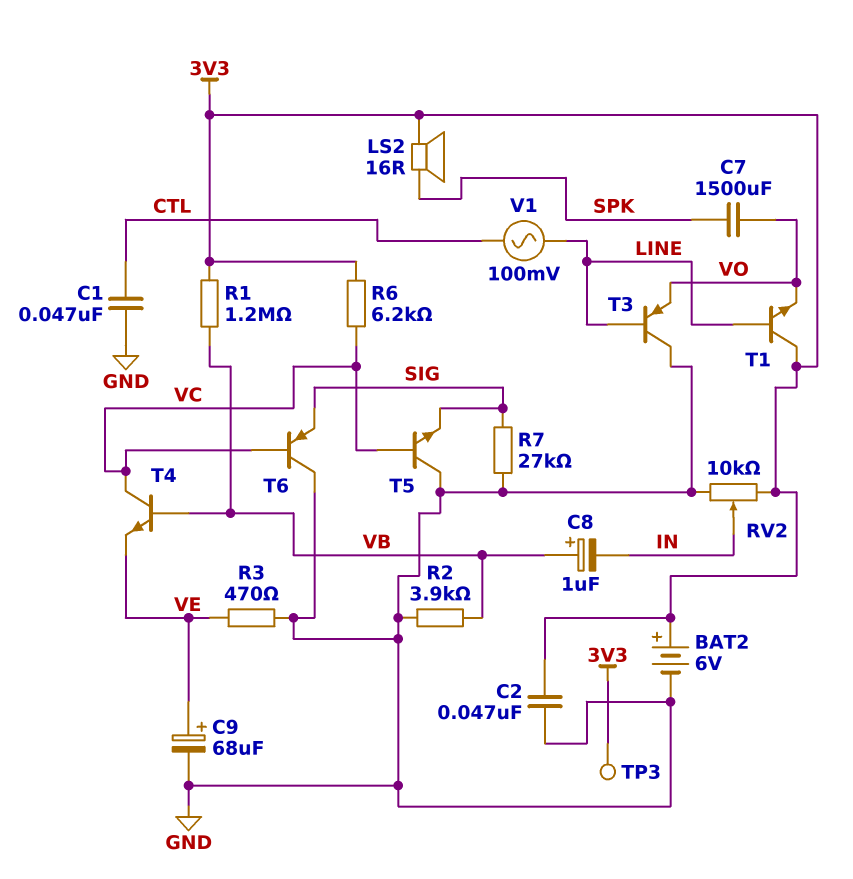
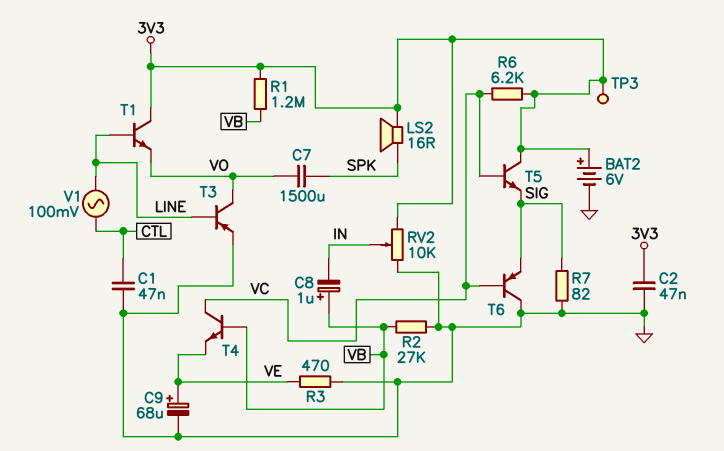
R2: 3.9k (GND, VB) -> 27k (GND, VB)
R7: 27k (GND, SIG) -> 82 (GND, SIG)
T3: PNP (B LINE, C GND, E VO) -> PNP (B LINE, C VO, E GND)
T5: NPN (B VC, C GND, E SIG) -> NPN (B VC, C 3V3, E SIG)

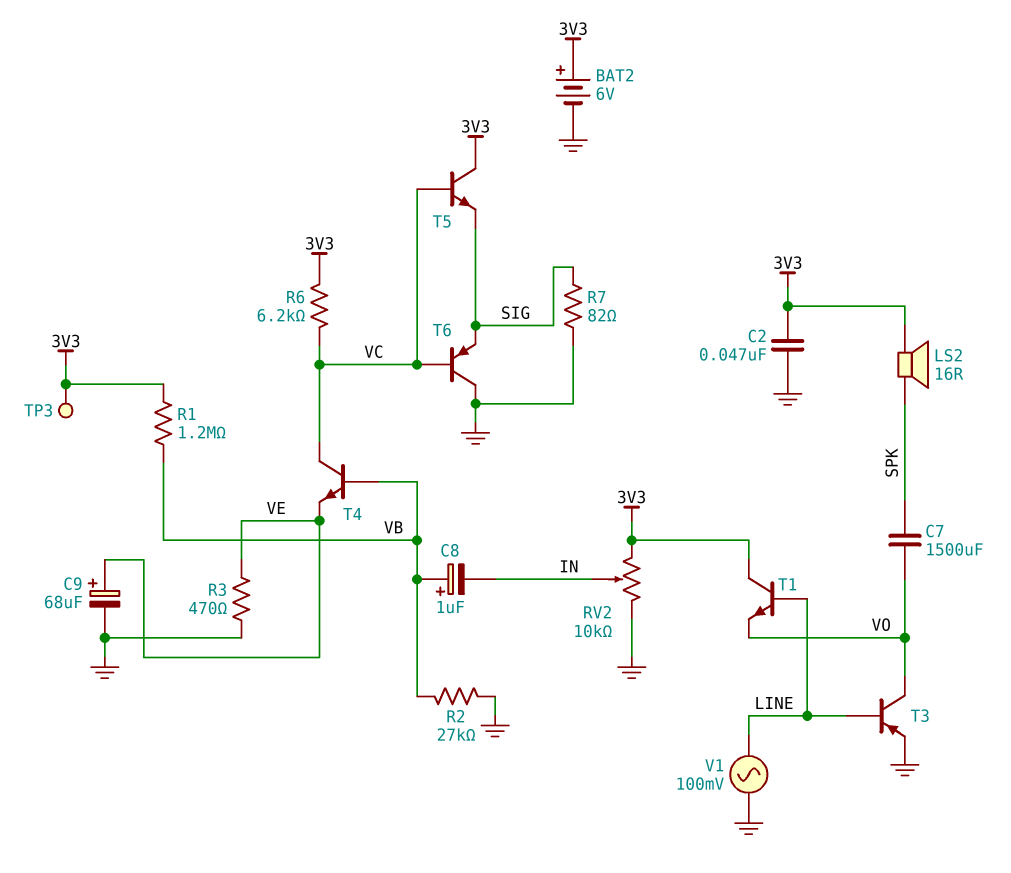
C1: 47nF (CTL, GND) -> none
V1: AC 100mV (CTL, LINE) -> AC 100mV (GND, LINE)

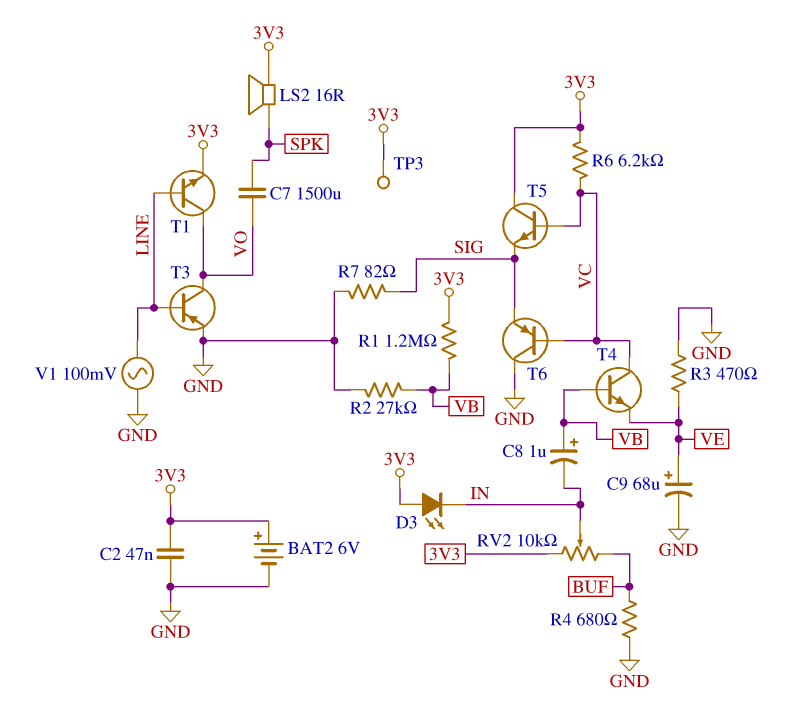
D3: none -> LED (A 3V3, K IN)
R4: none -> 680 (BUF, GND)
RV2: 10k (3V3, GND, wiper IN) -> 10k (3V3, BUF, wiper IN)
T1: NPN (B LINE, C 3V3, E VO) -> NPN (B LINE, C VO, E 3V3)

